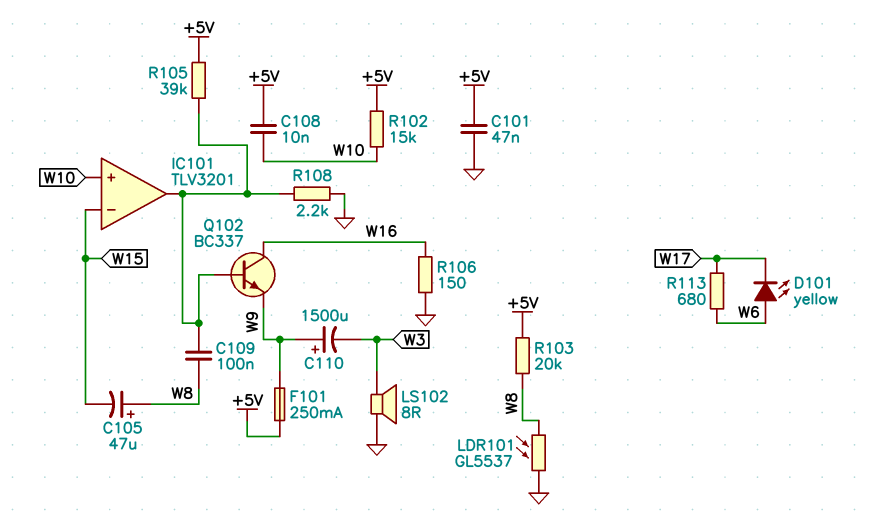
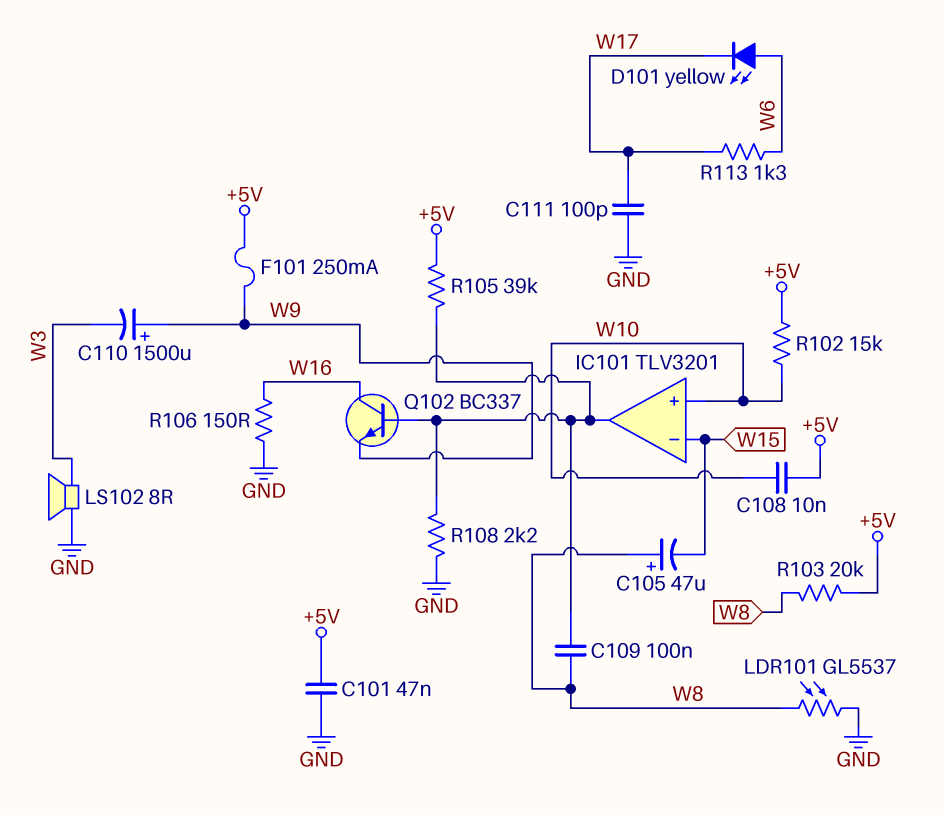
C111: none -> 100pF (GND, W17)
R113: 680 (W6, W17) -> 1.3k (W6, W17)

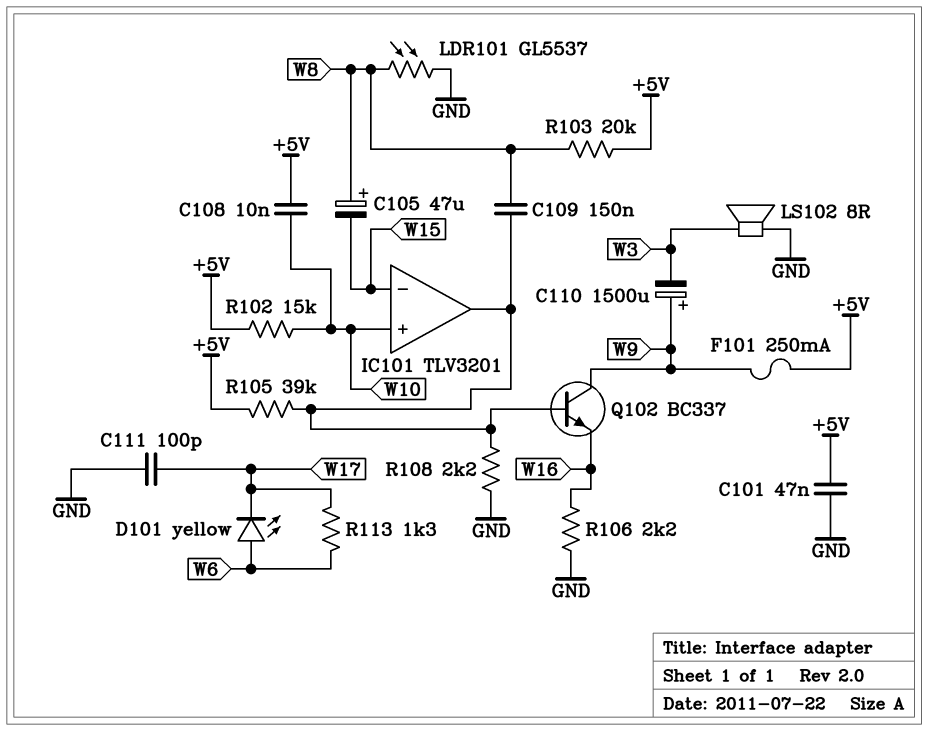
C109: 100nF (IC101/out, W8) -> 150nF (IC101/out, W8)
Q102: NPN BC337 (B IC101/out, C W16, E W9) -> NPN BC337 (B IC101/out, C W9, E W16)
R106: 150 (GND, W16) -> 2.2k (GND, W16)

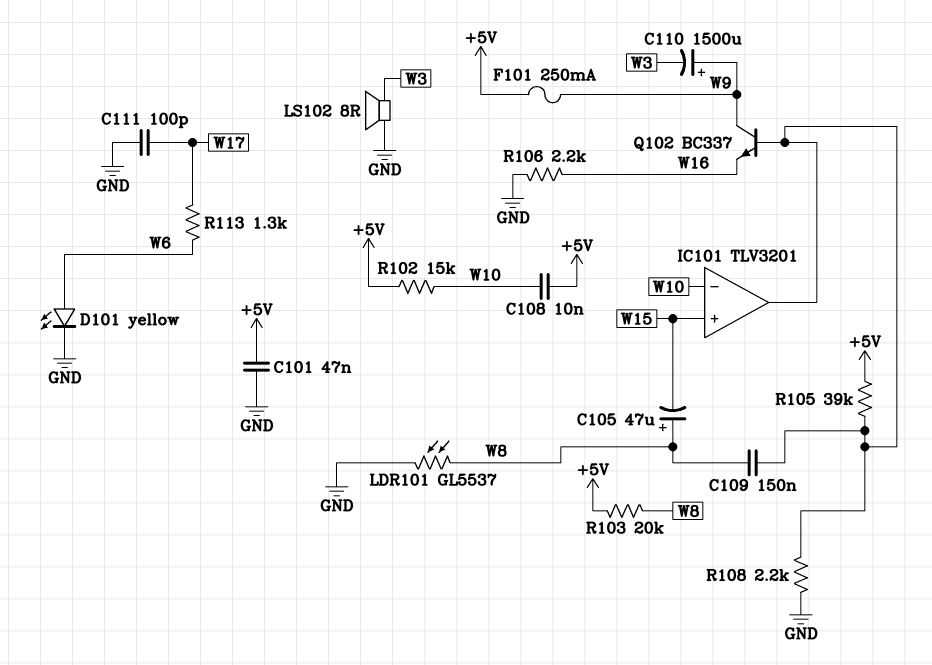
D101: LED yellow (A W6, K W17) -> LED yellow (A W6, K GND)
IC101 pin in+: W10 -> W15
IC101 pin in-: W15 -> W10

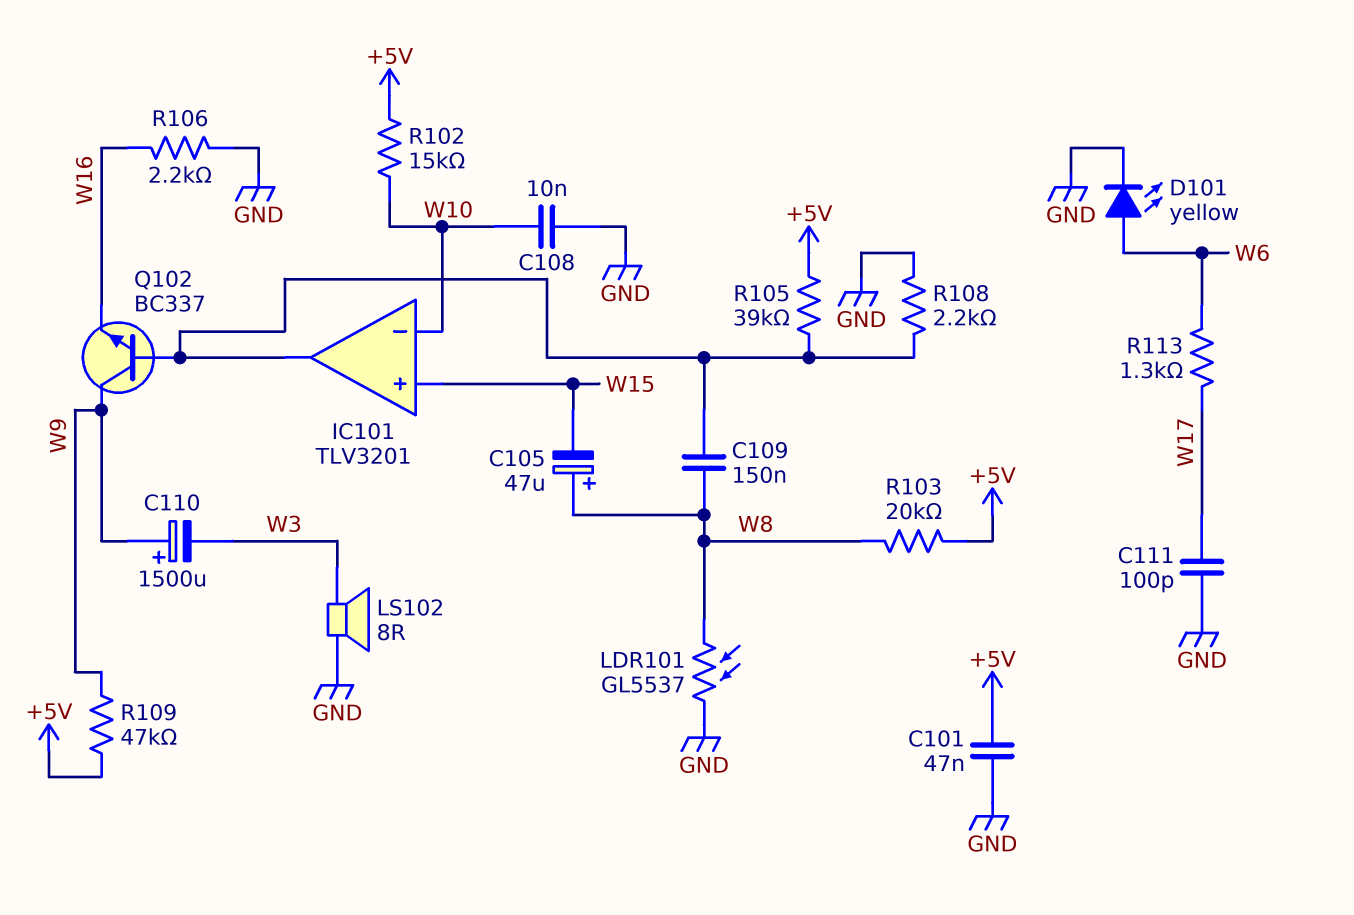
C108: 10nF (+5V, W10) -> 10nF (GND, W10)
F101: 250mA (+5V, W9) -> none
R109: none -> 47k (+5V, W9)

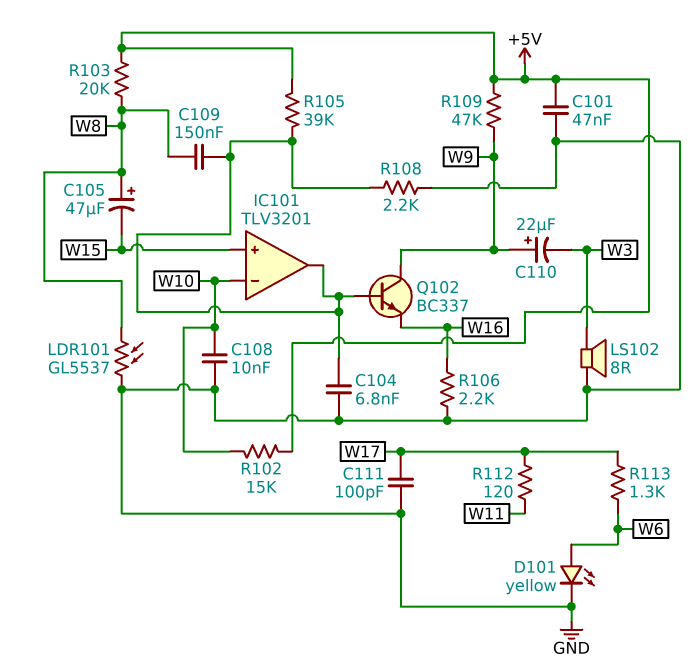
C104: none -> 6.8nF (GND, IC101/out)
C110: 1500uF (plus W9, minus W3) -> 22uF (plus W9, minus W3)
R112: none -> 120 (W11, W17)

